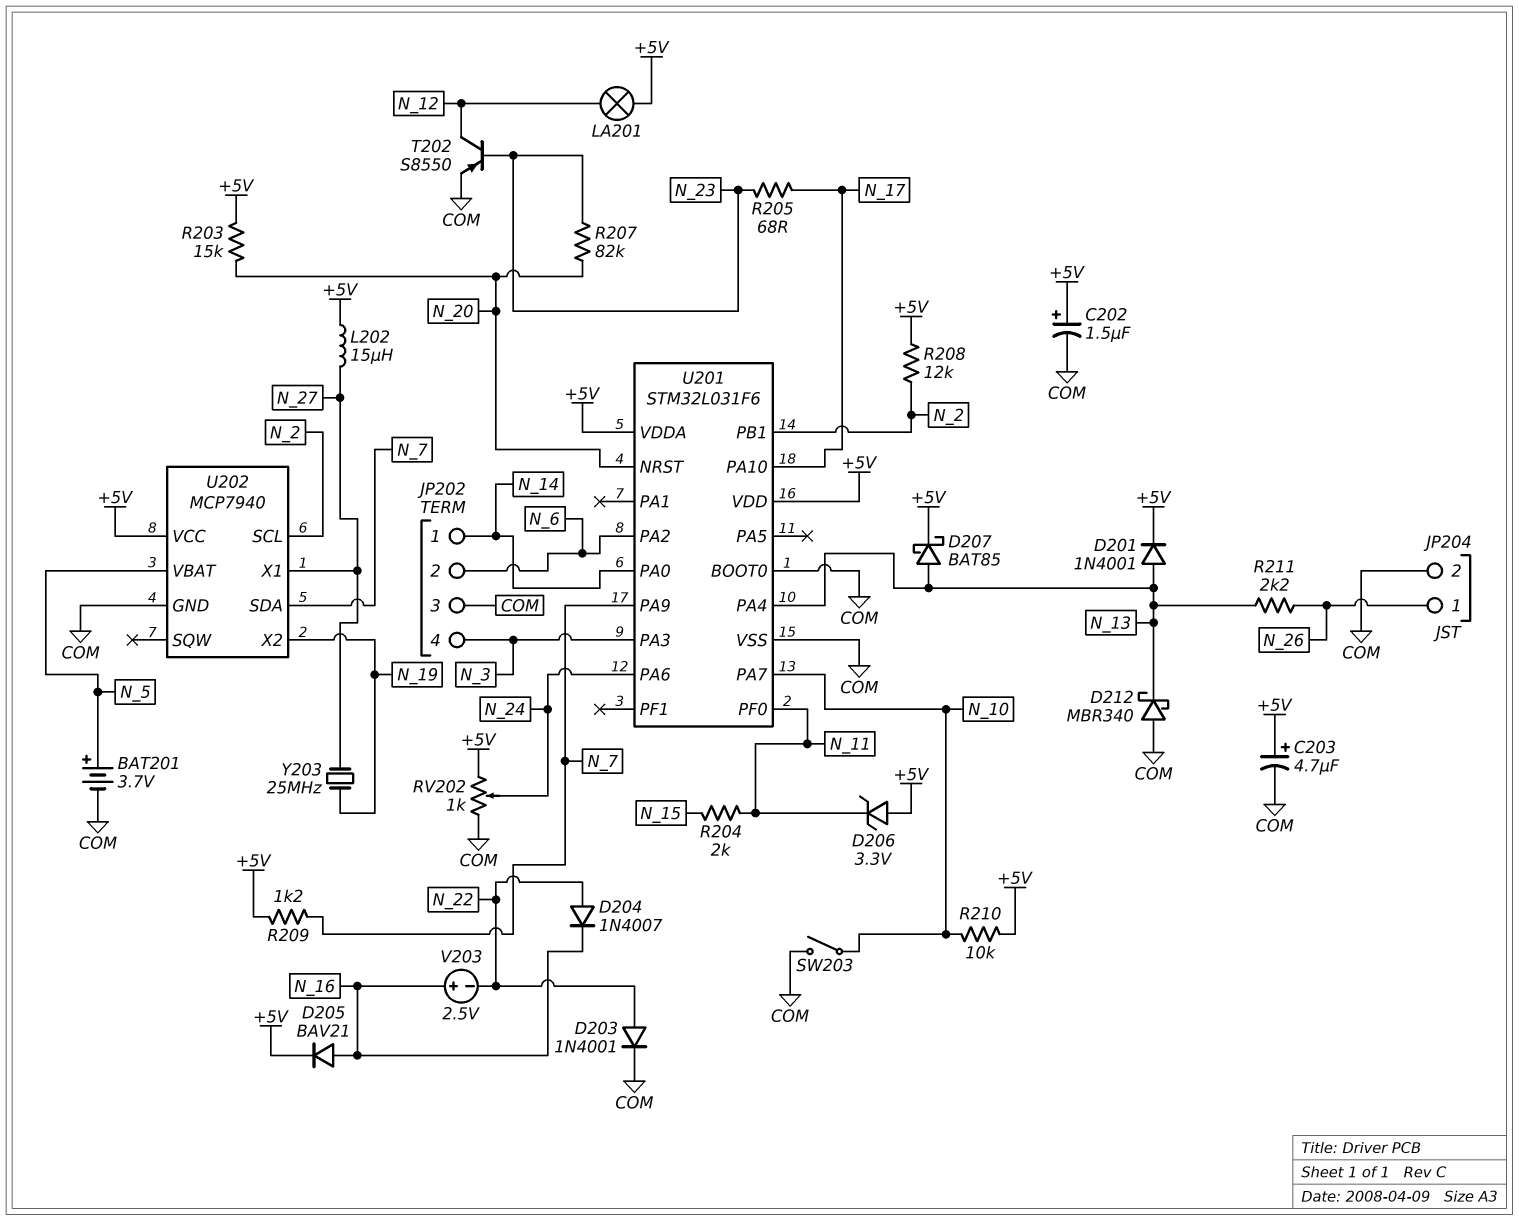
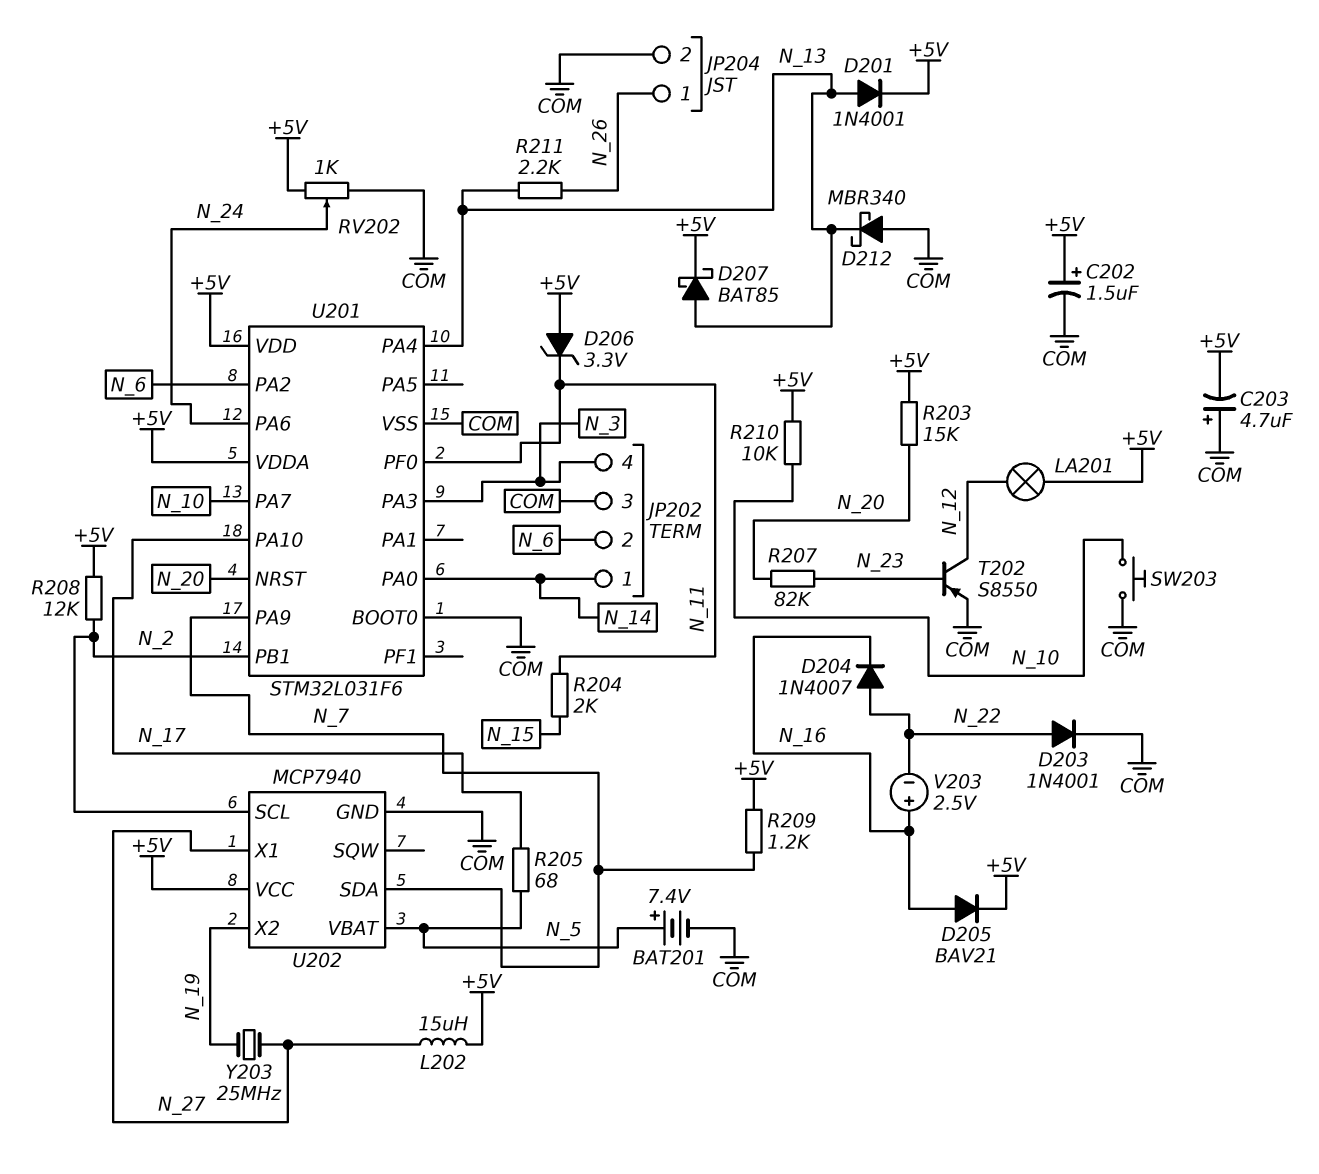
BAT201: 3.7V (plus N_5, minus COM) -> 7.4V (plus N_5, minus COM)
C203: 4.7uF (plus +5V, minus COM) -> 4.7uF (plus COM, minus +5V)
R205: 68 (N_17, N_23) -> 68 (N_5, N_17)
SW203: switch (COM, N_10) -> button (COM, N_10)

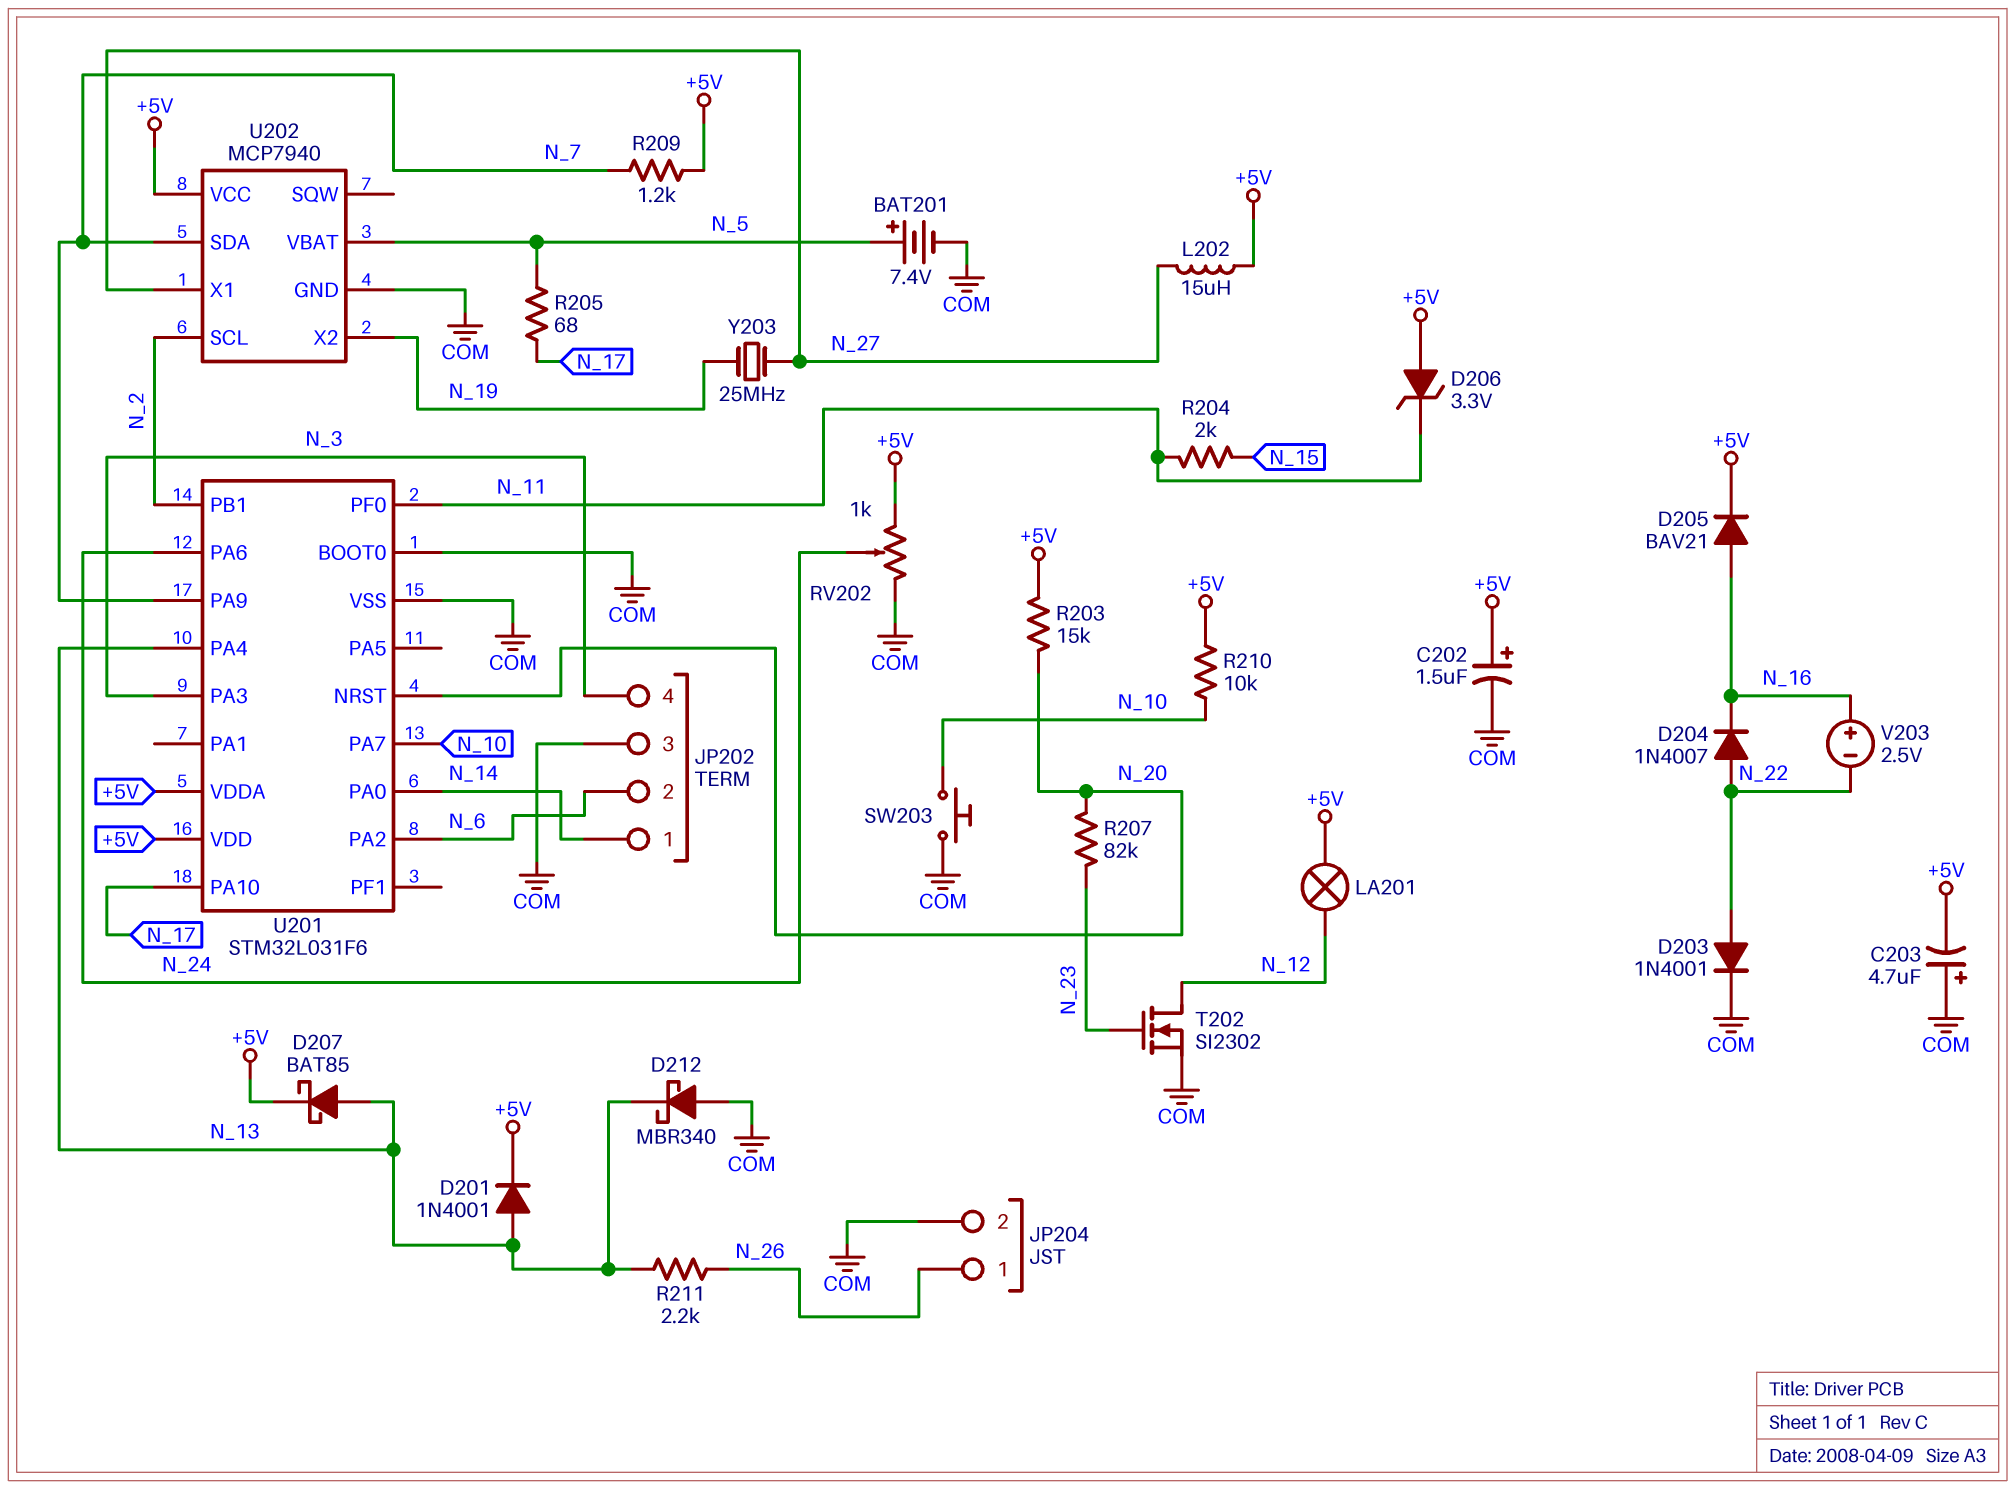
R208: 12k (+5V, N_2) -> none
T202: PNP S8550 (B N_23, C N_12, E COM) -> NMOS SI2302 (G N_23, D N_12, S COM)

